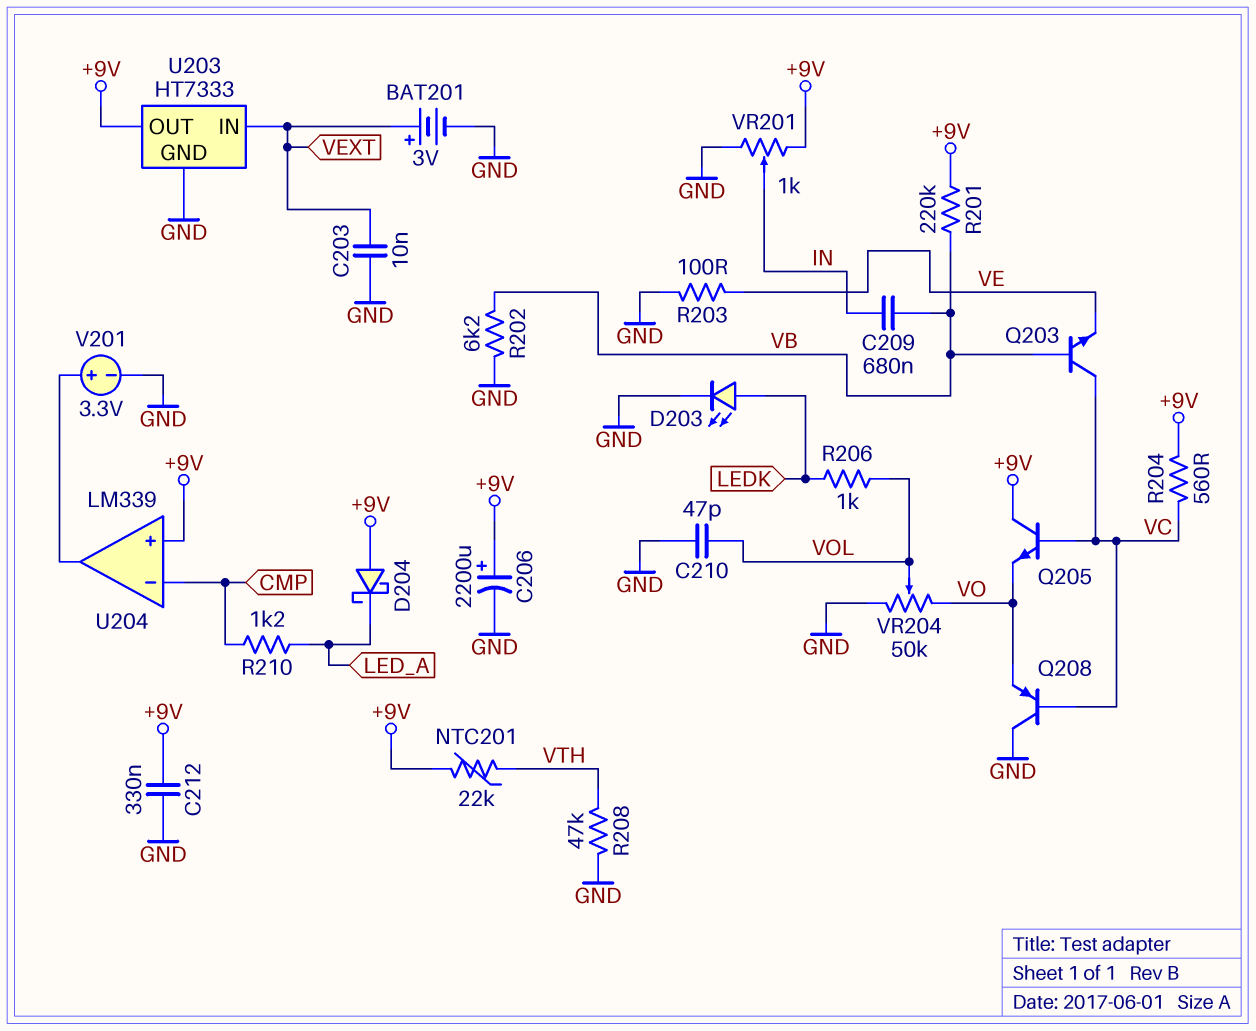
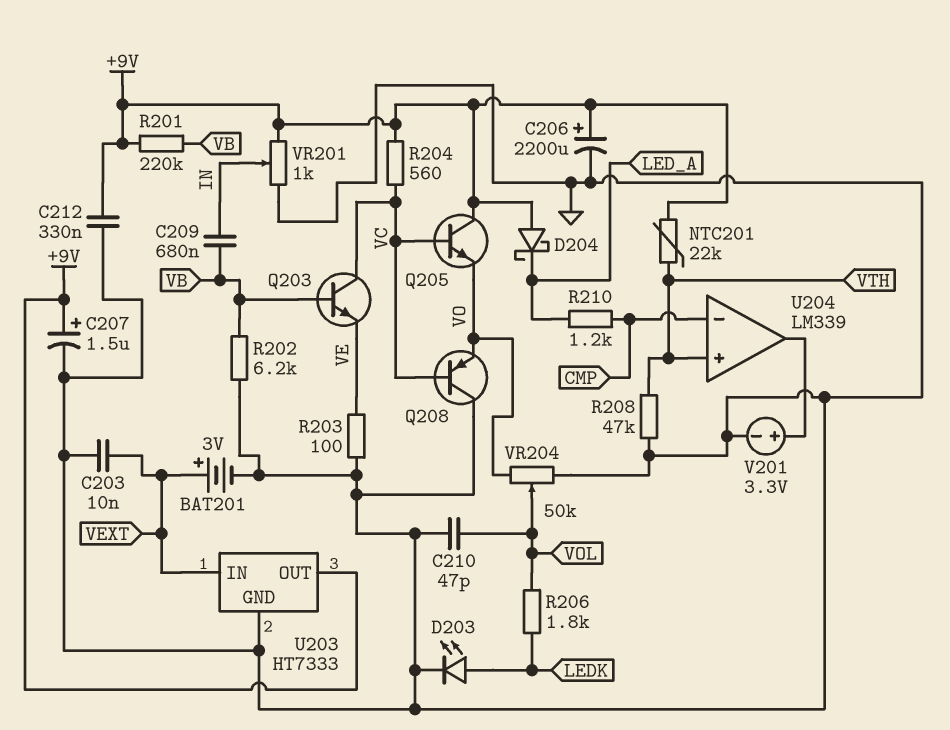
C207: none -> 1.5uF (plus +9V, minus GND)
R206: 1k (LEDK, VOL) -> 1.8k (LEDK, VOL)
U204 pin in+: +9V -> VTH

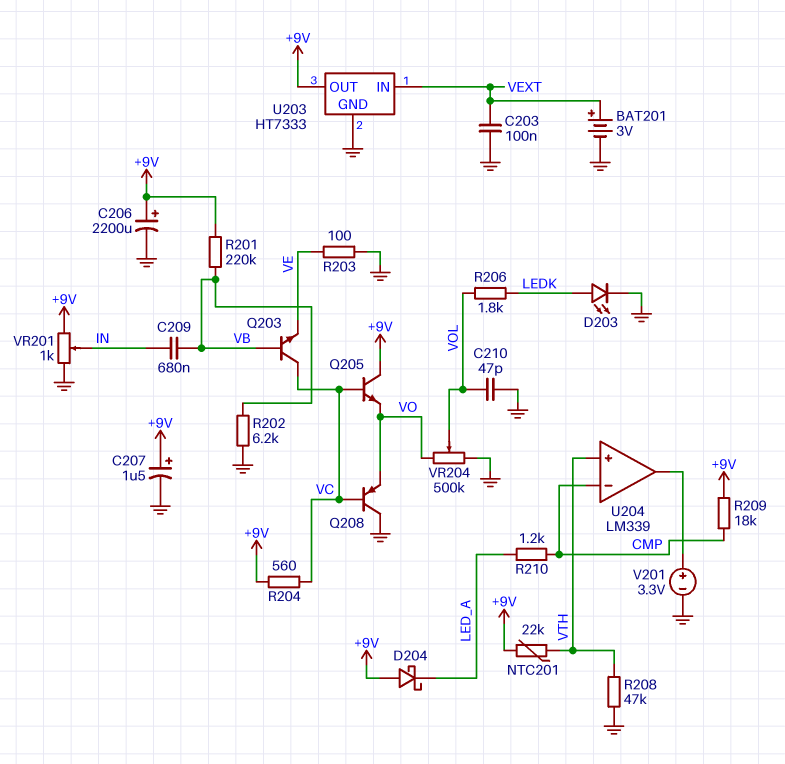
C203: 10nF (GND, VEXT) -> 100nF (GND, VEXT)
C212: 330nF (+9V, GND) -> none
R209: none -> 18k (+9V, CMP)
VR204: 50k (GND, VO, wiper VOL) -> 500k (GND, VO, wiper VOL)

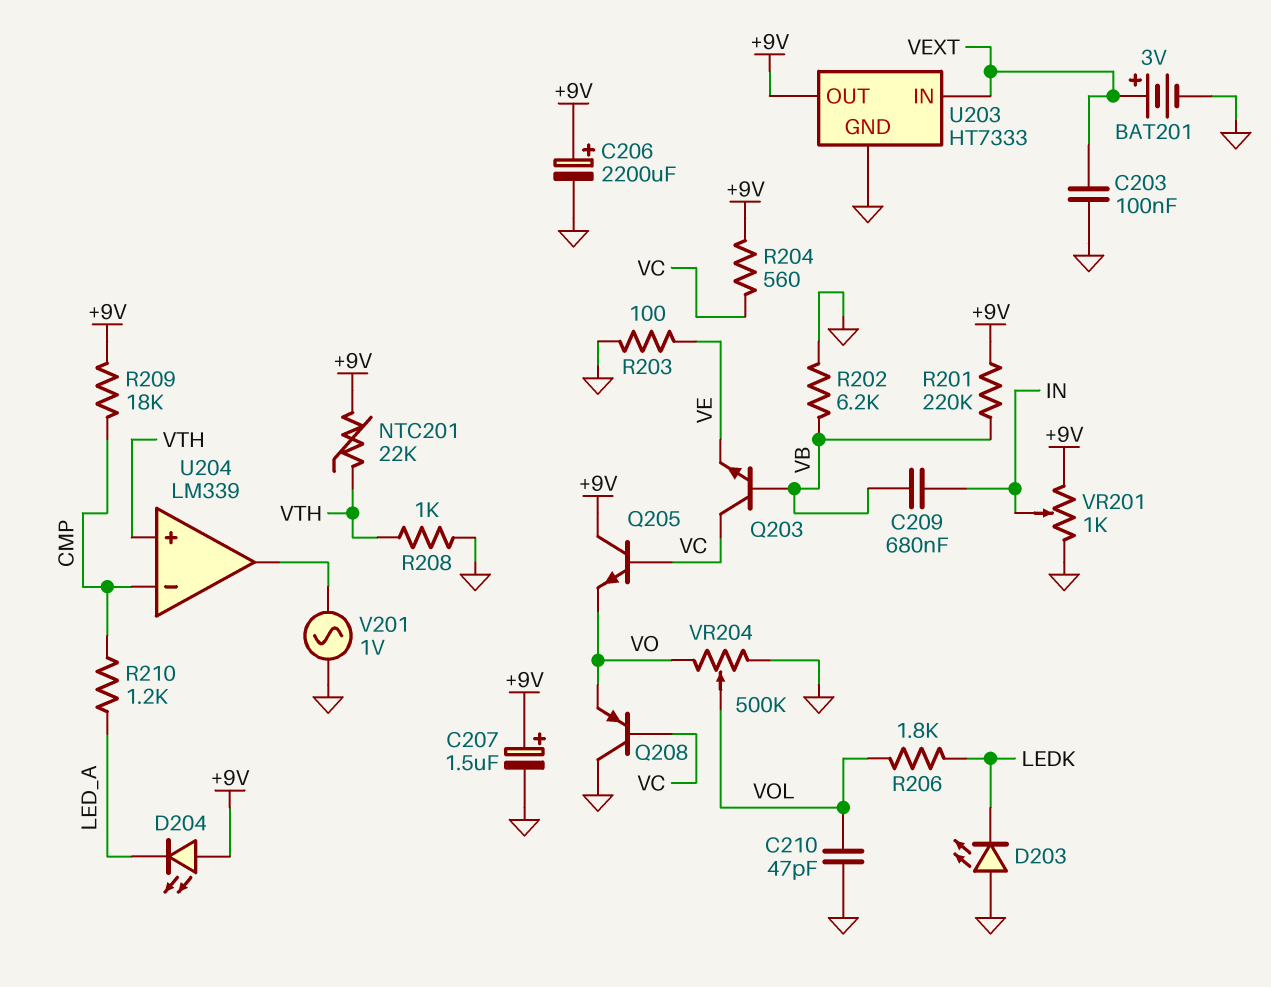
D203: LED (A LEDK, K GND) -> LED (A GND, K LEDK)
D204: schottky (A +9V, K LED_A) -> LED (A +9V, K LED_A)
R208: 47k (GND, VTH) -> 1k (GND, VTH)
V201: 3.3V (plus U204/out, minus GND) -> AC 1V (GND, U204/out)

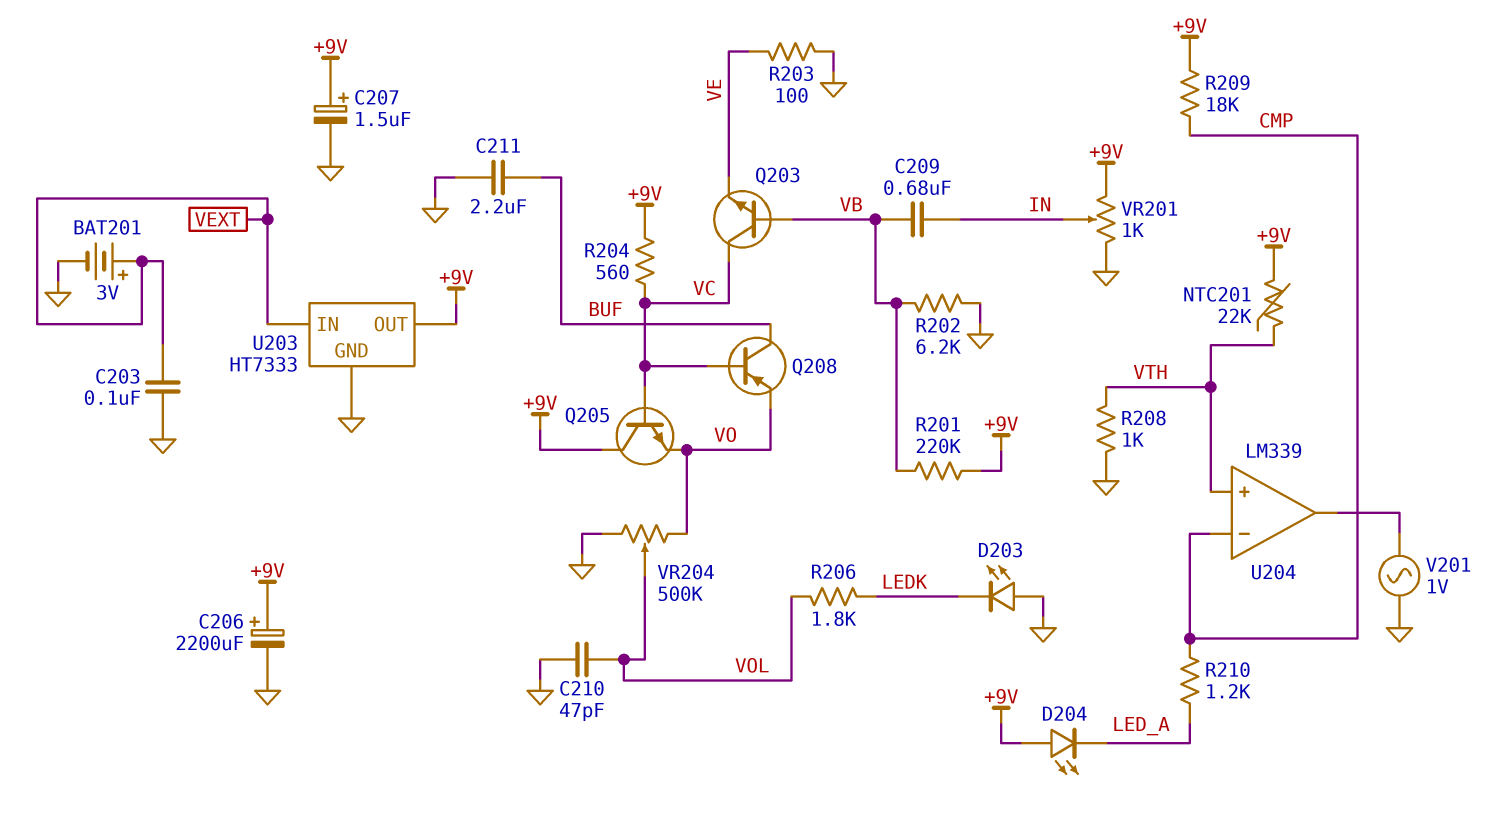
C211: none -> 2.2uF (BUF, GND)
Q208: PNP (B VC, C GND, E VO) -> PNP (B VC, C BUF, E VO)

